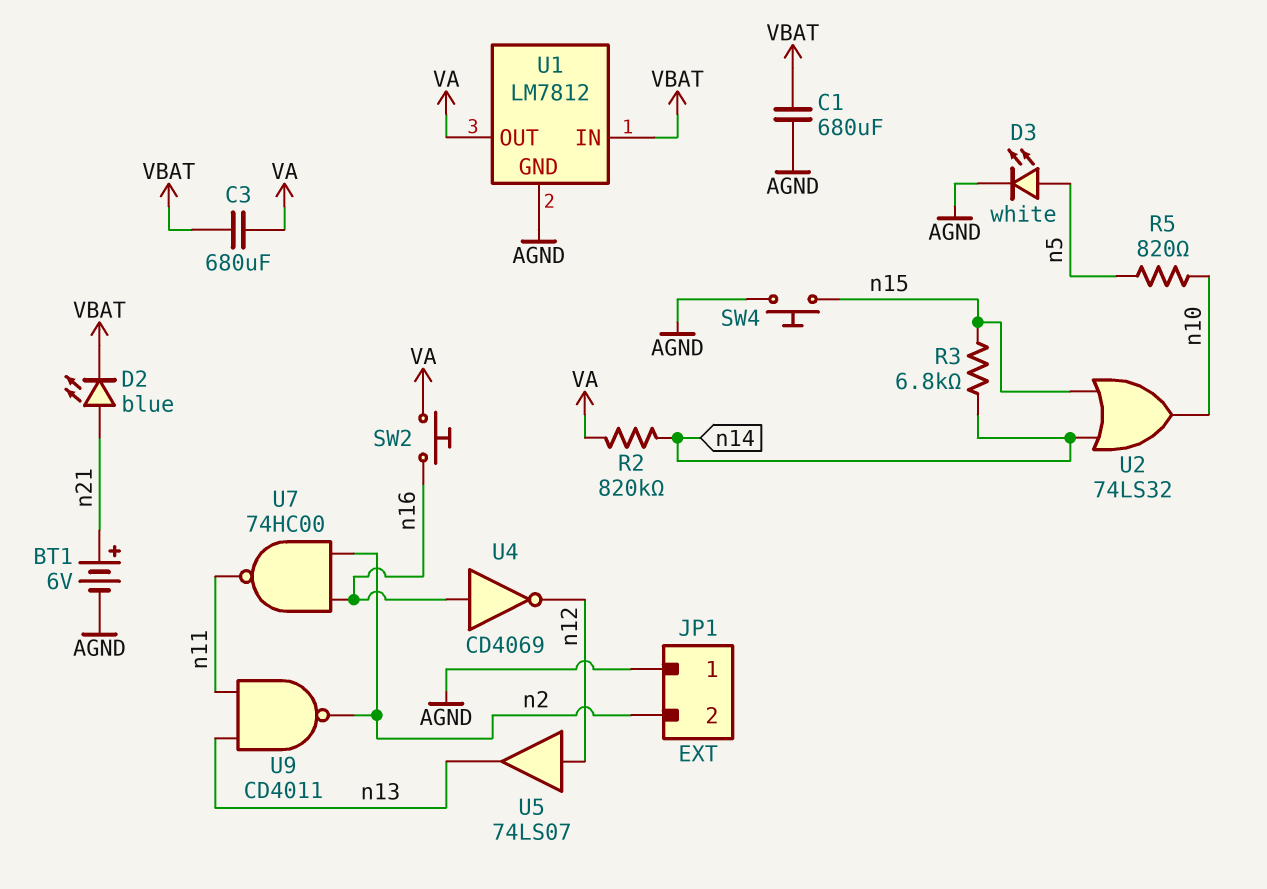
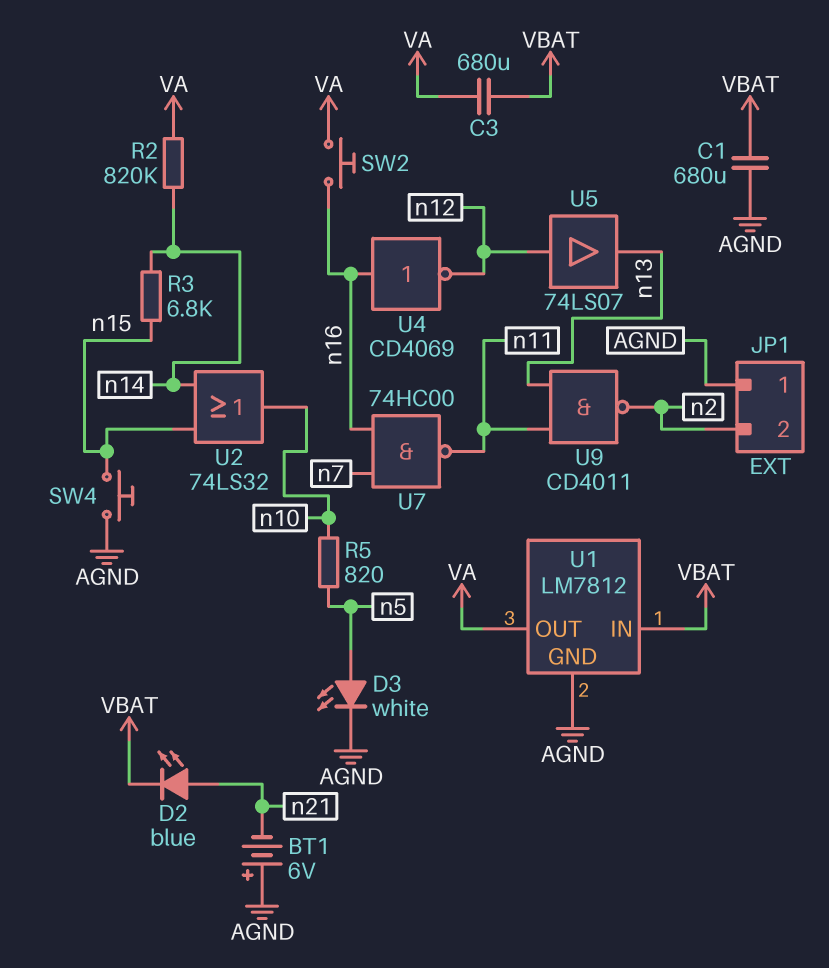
BT1: 6V (plus n21, minus AGND) -> 6V (plus AGND, minus n21)
U7: NAND 74HC00 (in n2, in n16, out n11) -> NAND 74HC00 (in n7, in n16, out n11)

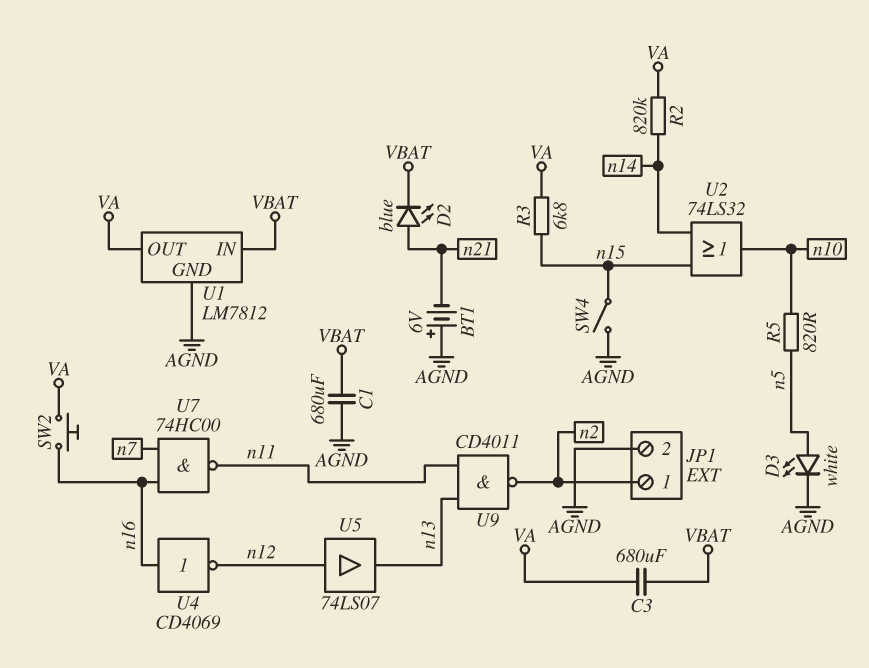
JP1 pin 1: AGND -> n2
JP1 pin 2: n2 -> AGND
R3: 6.8k (n14, n15) -> 6.8k (VA, n15)
SW4: button (AGND, n15) -> switch (AGND, n15)

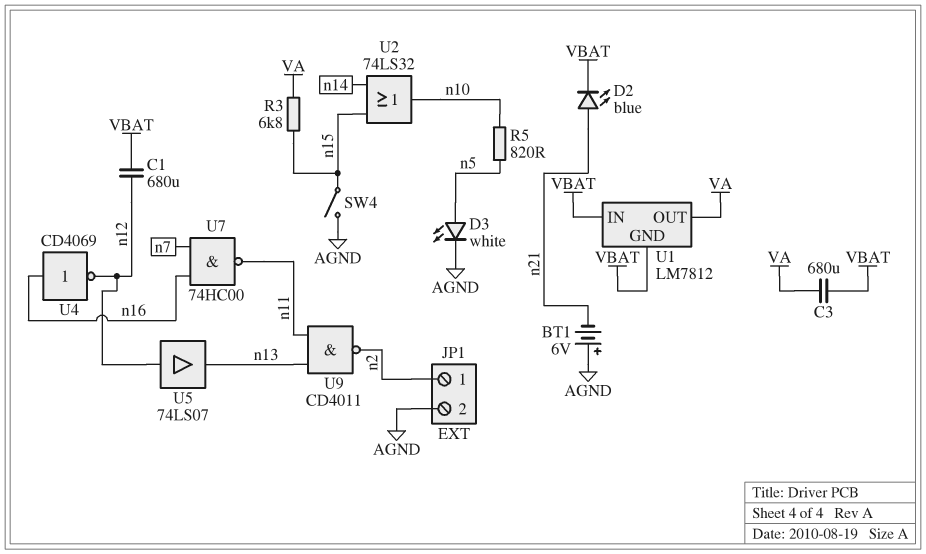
C1: 680uF (AGND, VBAT) -> 680uF (VBAT, n12)
R2: 820k (VA, n14) -> none
SW2: button (VA, n16) -> none
U1 pin GND: AGND -> VBAT

